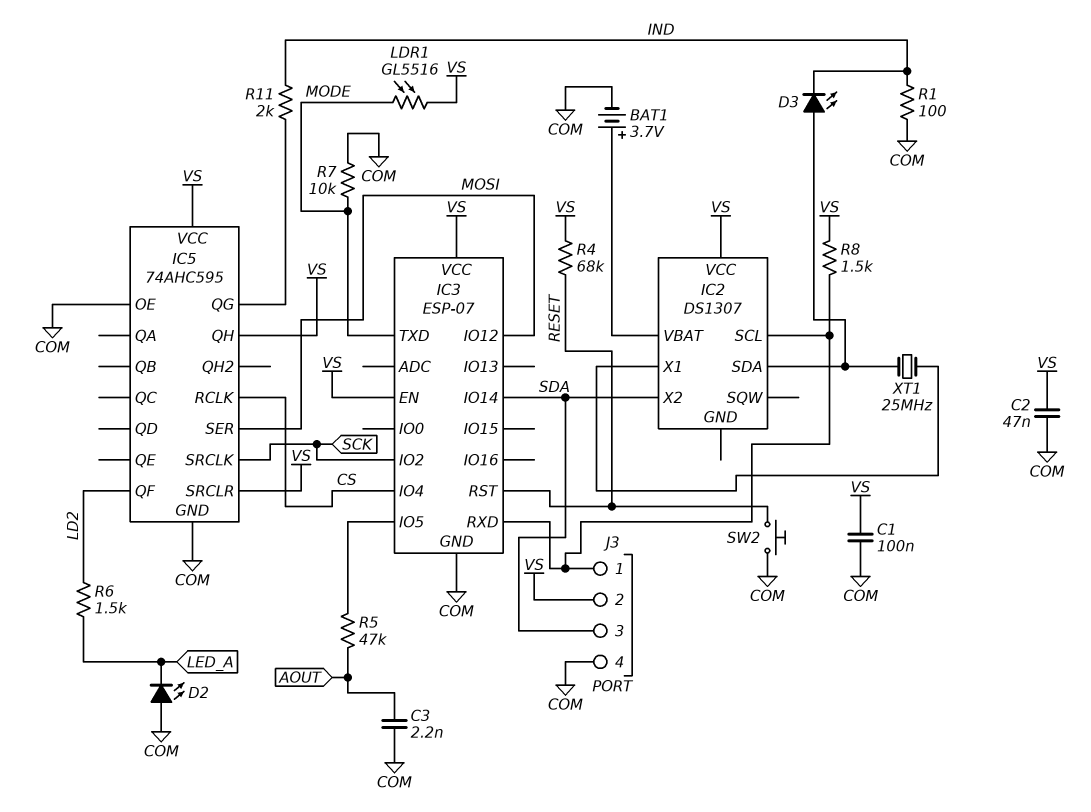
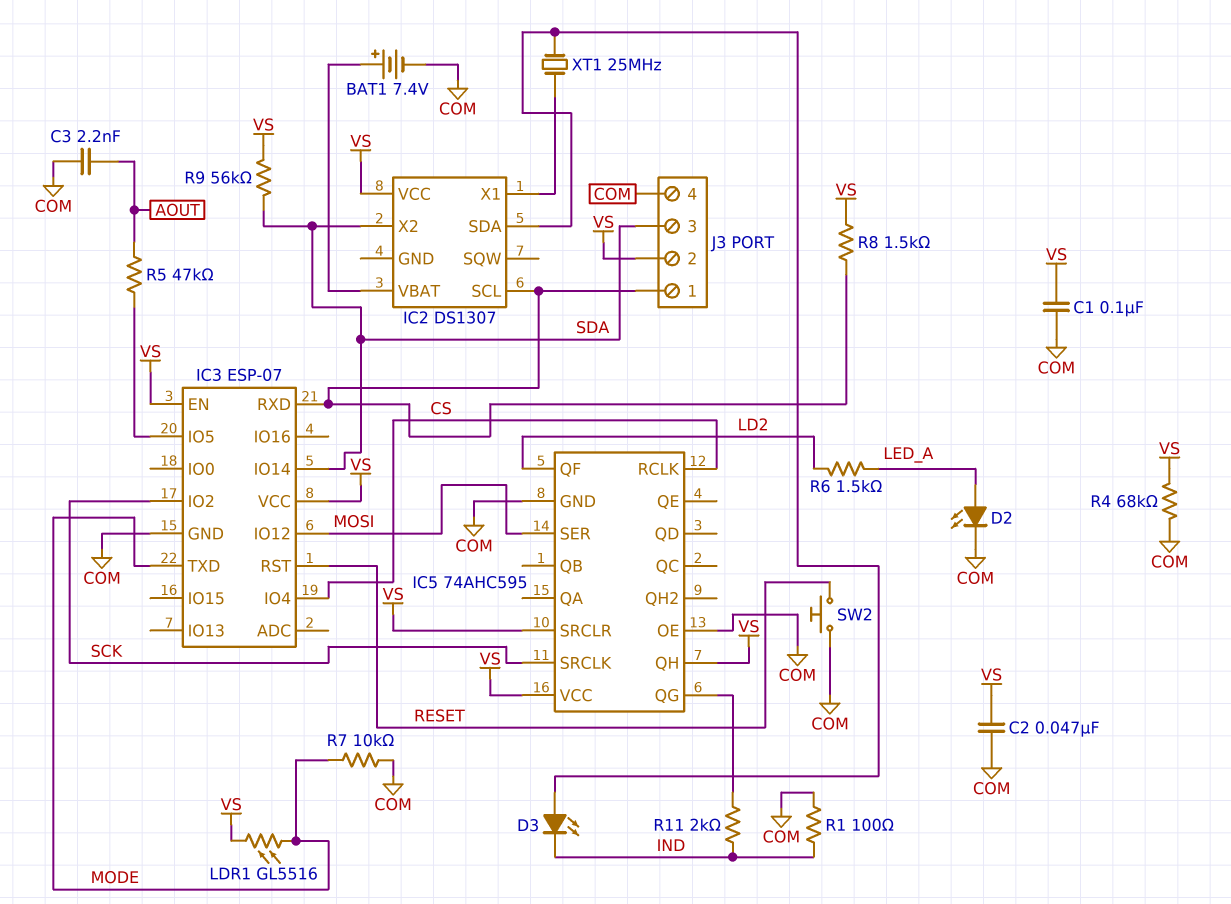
BAT1: 3.7V (plus IC2/VBAT, minus COM) -> 7.4V (plus IC2/VBAT, minus COM)
D2: LED (A COM, K LED_A) -> LED (A LED_A, K COM)
R4: 68k (RESET, VS) -> 68k (COM, VS)
R9: none -> 56k (SDA, VS)

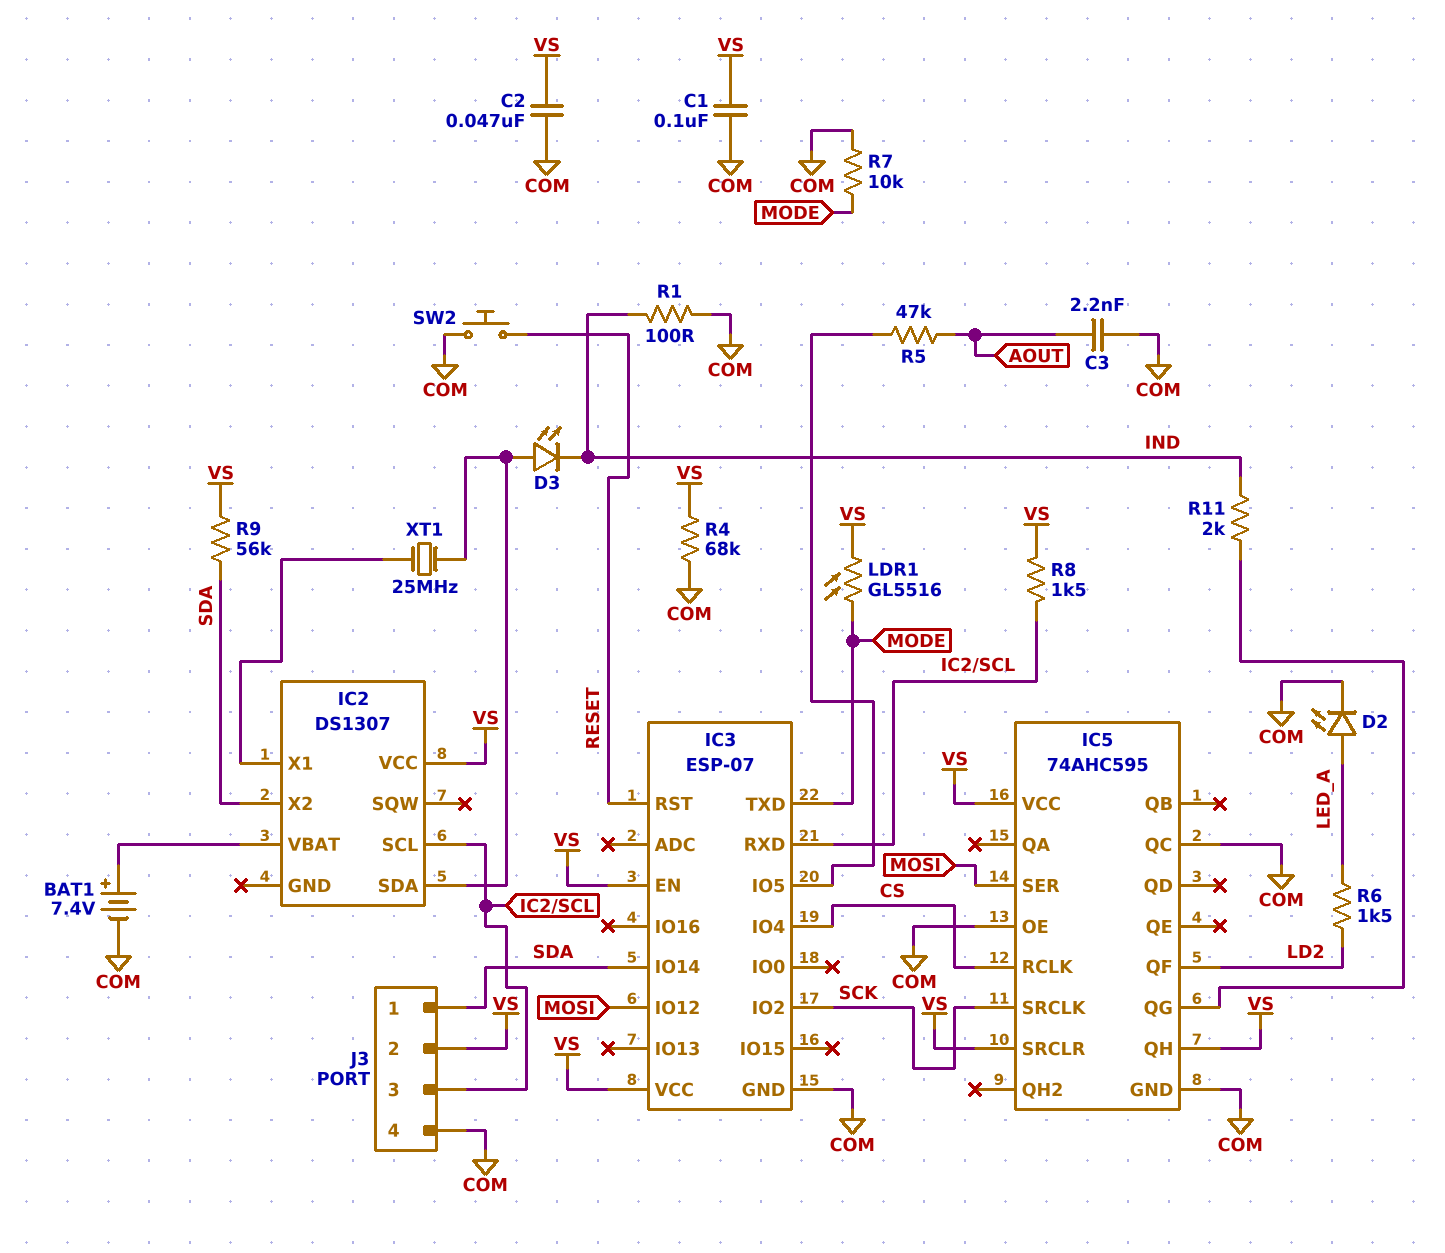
IC5 pin QC: none -> COM
J3 pin 1: IC2/SCL -> SDA
J3 pin 3: SDA -> IC2/SCL

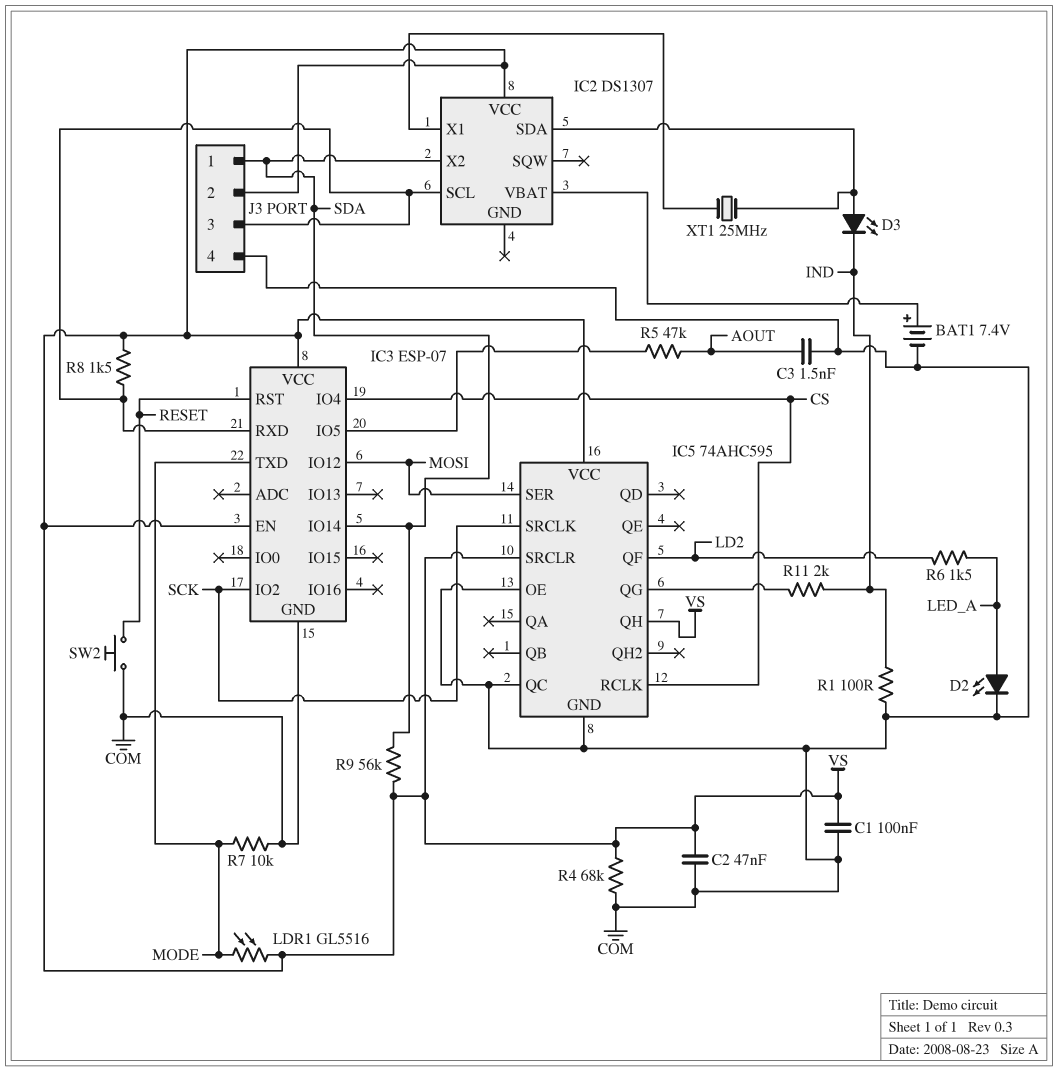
C3: 2.2nF (AOUT, COM) -> 1.5nF (AOUT, COM)

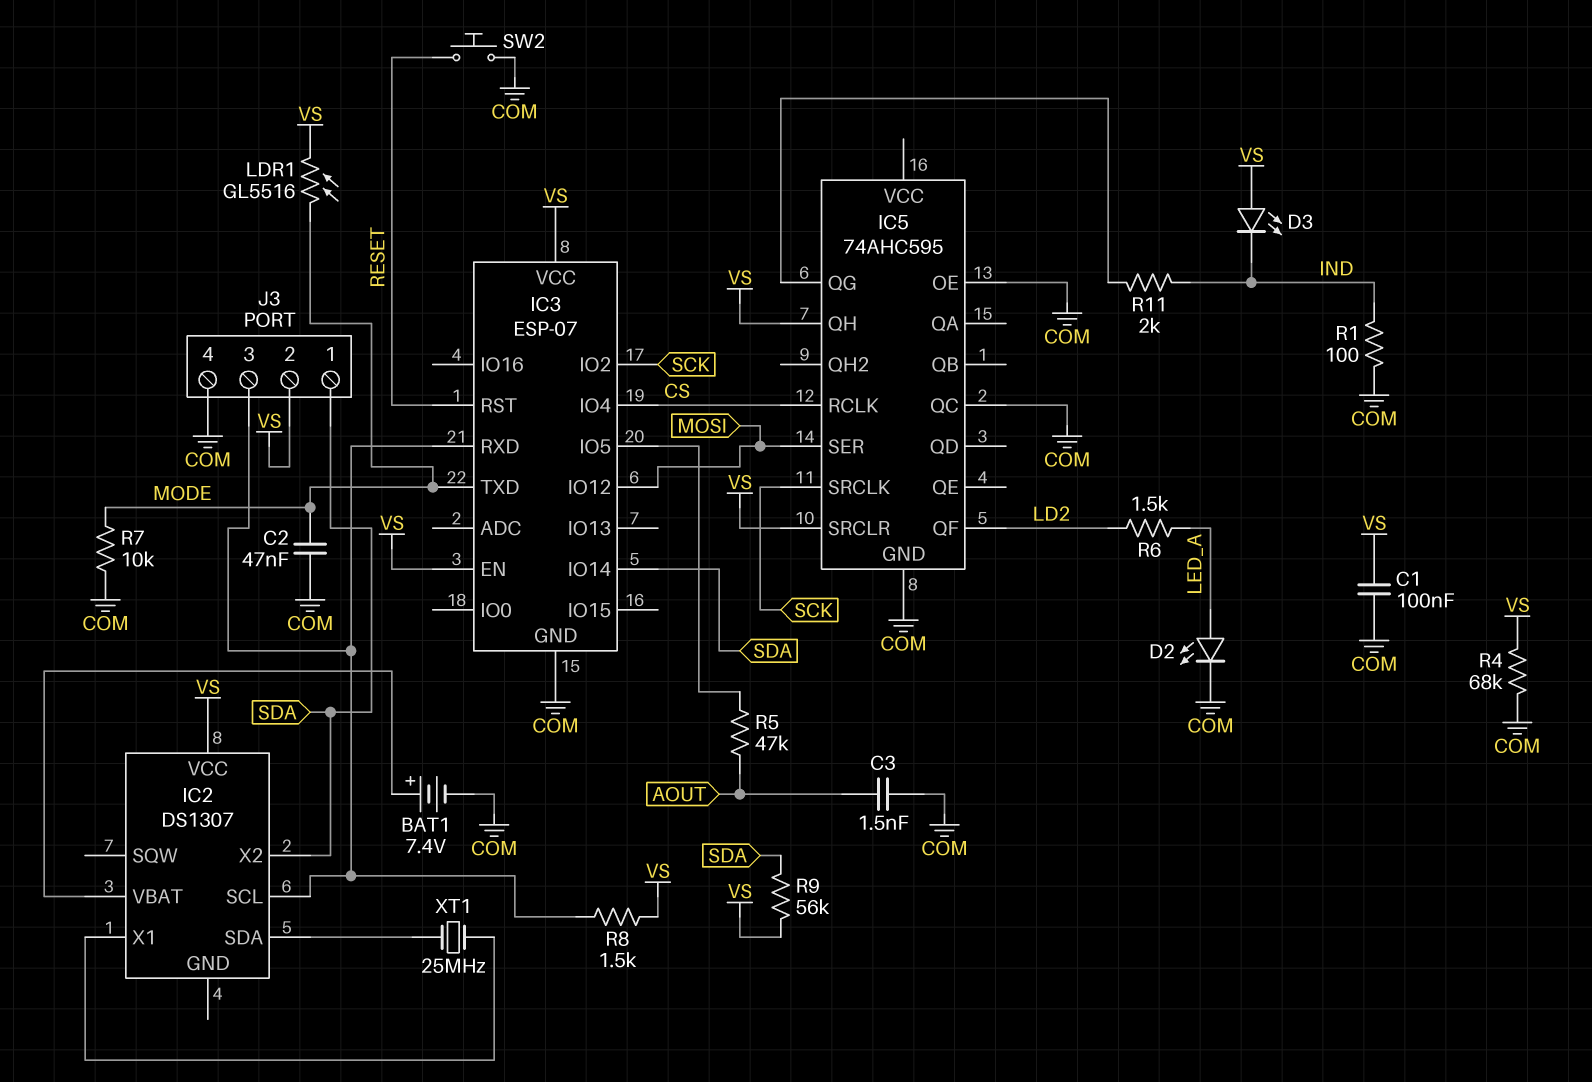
C2: 47nF (COM, VS) -> 47nF (COM, MODE)
D3: LED (A IC2/SDA, K IND) -> LED (A VS, K IND)
IC5 pin VCC: VS -> none

